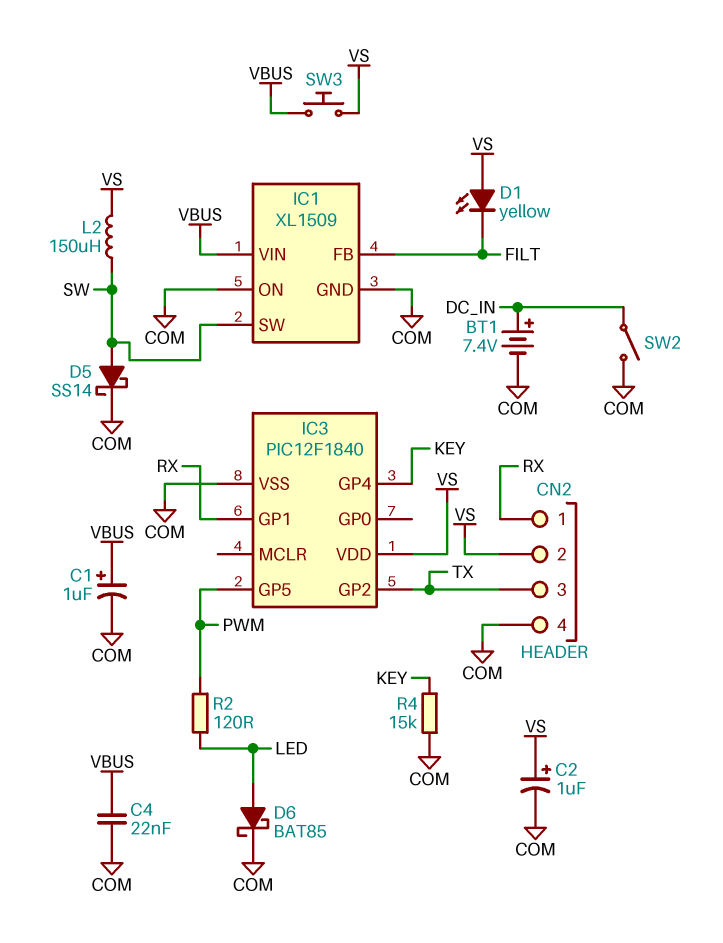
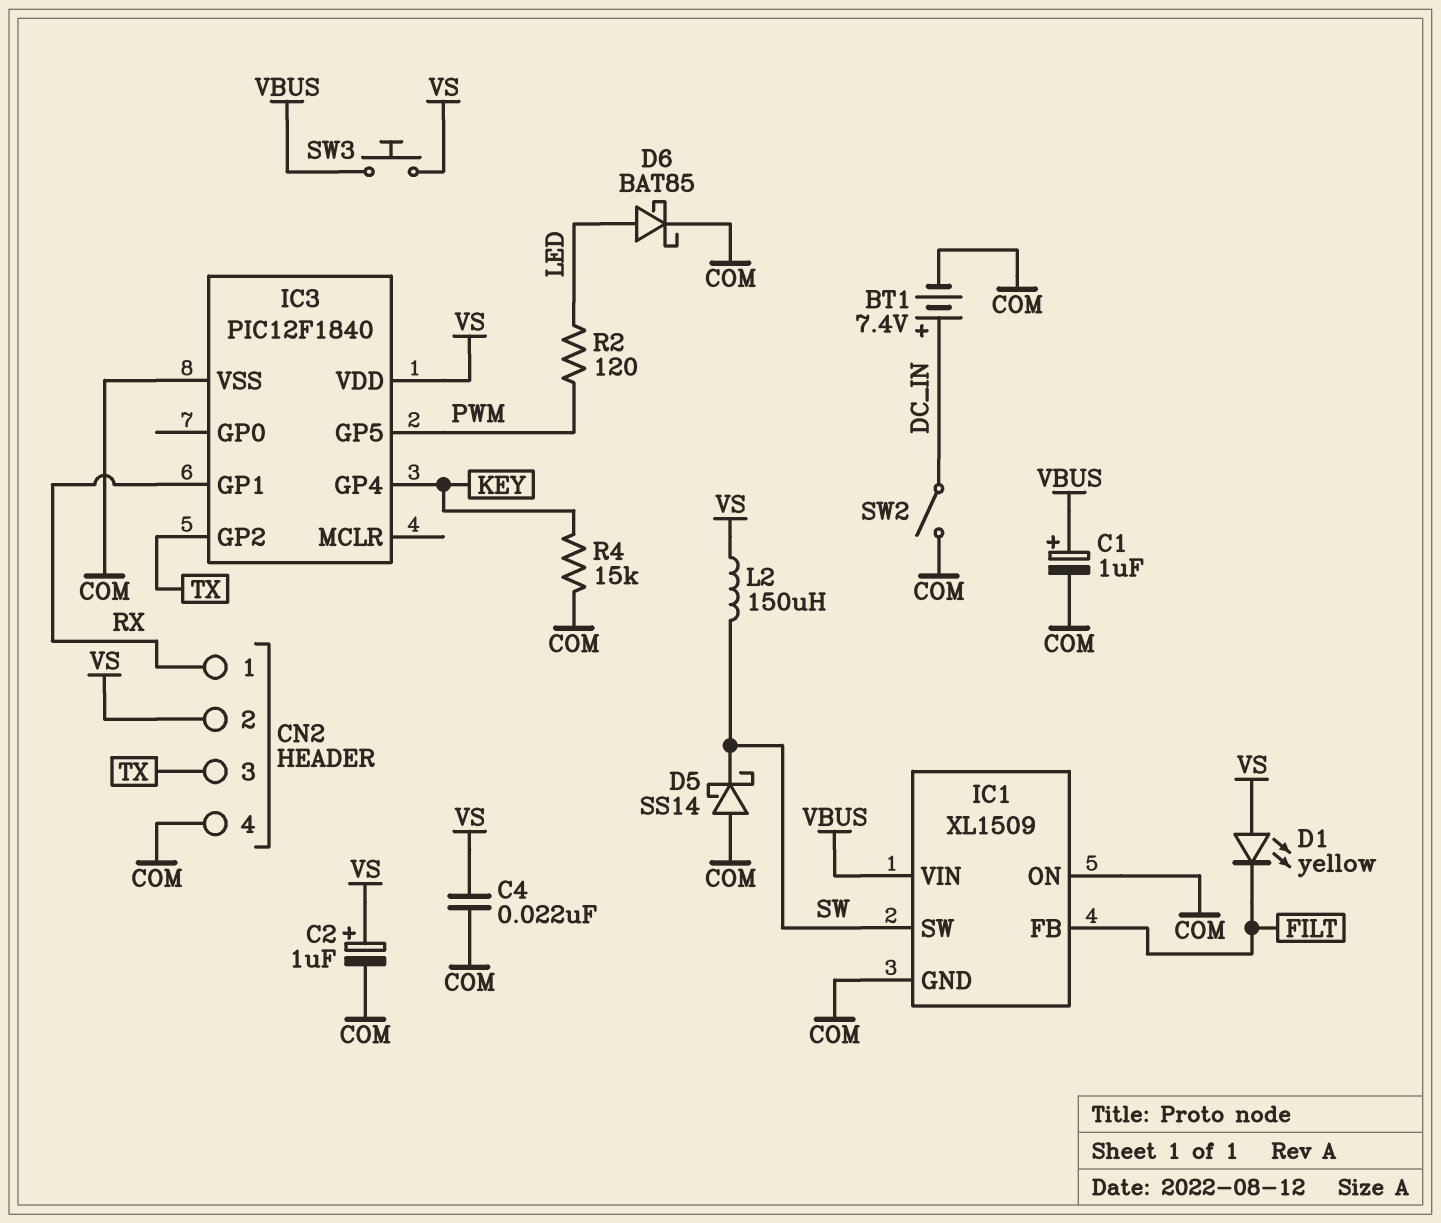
C4: 22nF (COM, VBUS) -> 22nF (COM, VS)
D5: schottky SS14 (A SW, K COM) -> schottky SS14 (A COM, K SW)

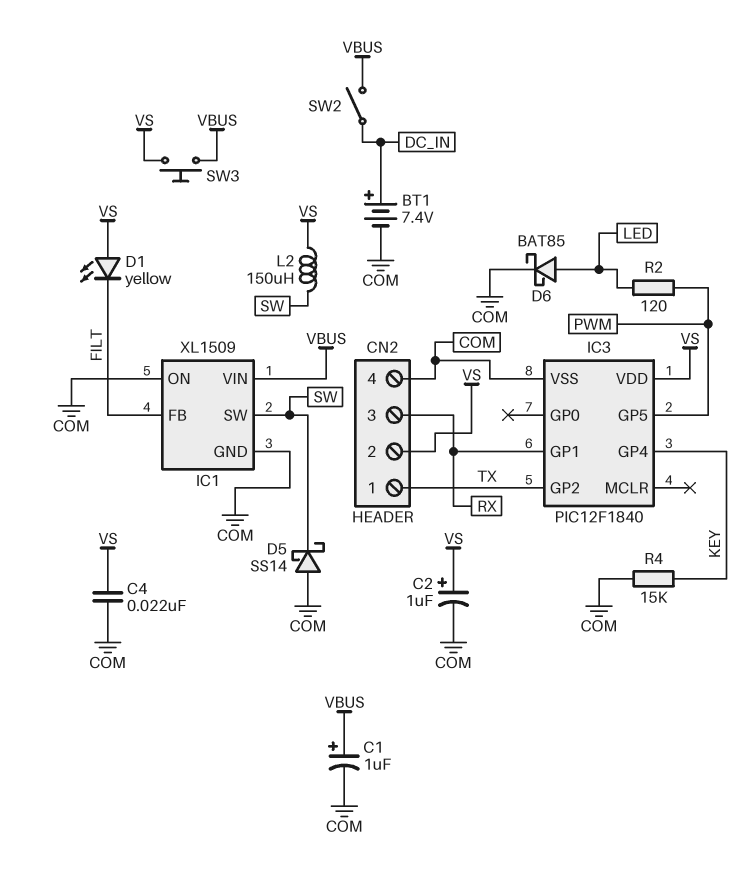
CN2 pin 1: RX -> TX
CN2 pin 3: TX -> RX
SW2: switch (COM, DC_IN) -> switch (DC_IN, VBUS)

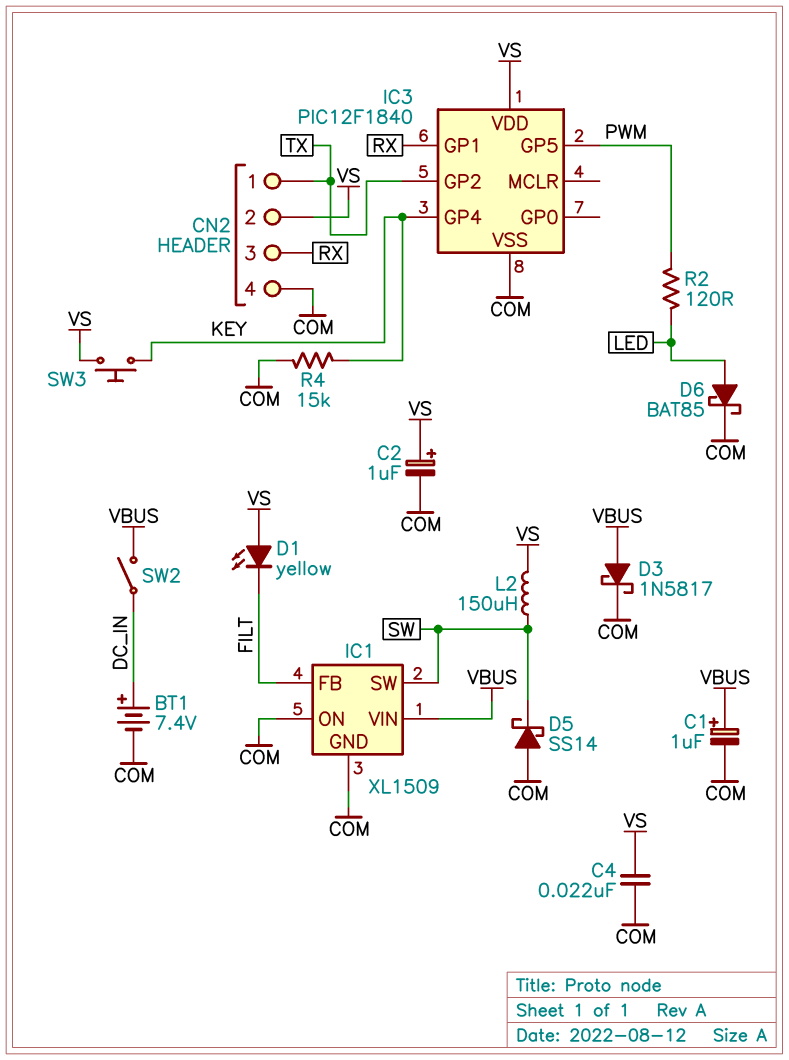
D3: none -> schottky 1N5817 (A VBUS, K COM)
SW3: button (VBUS, VS) -> button (KEY, VS)

